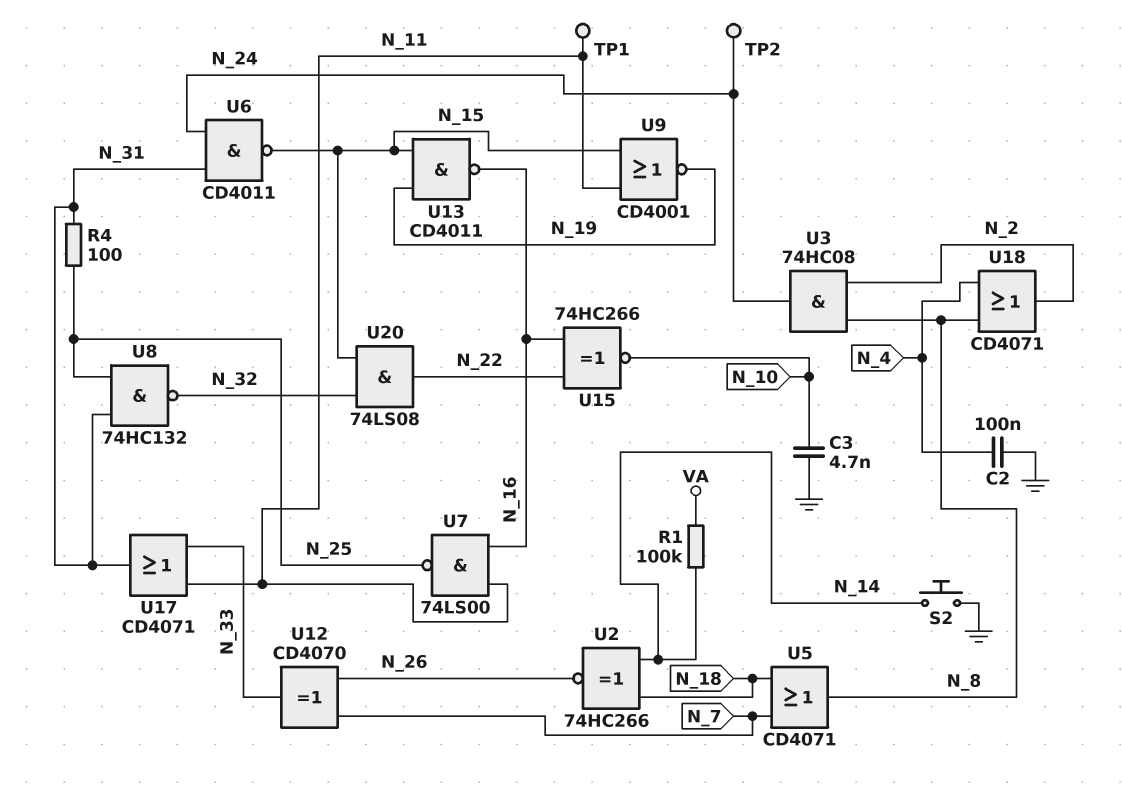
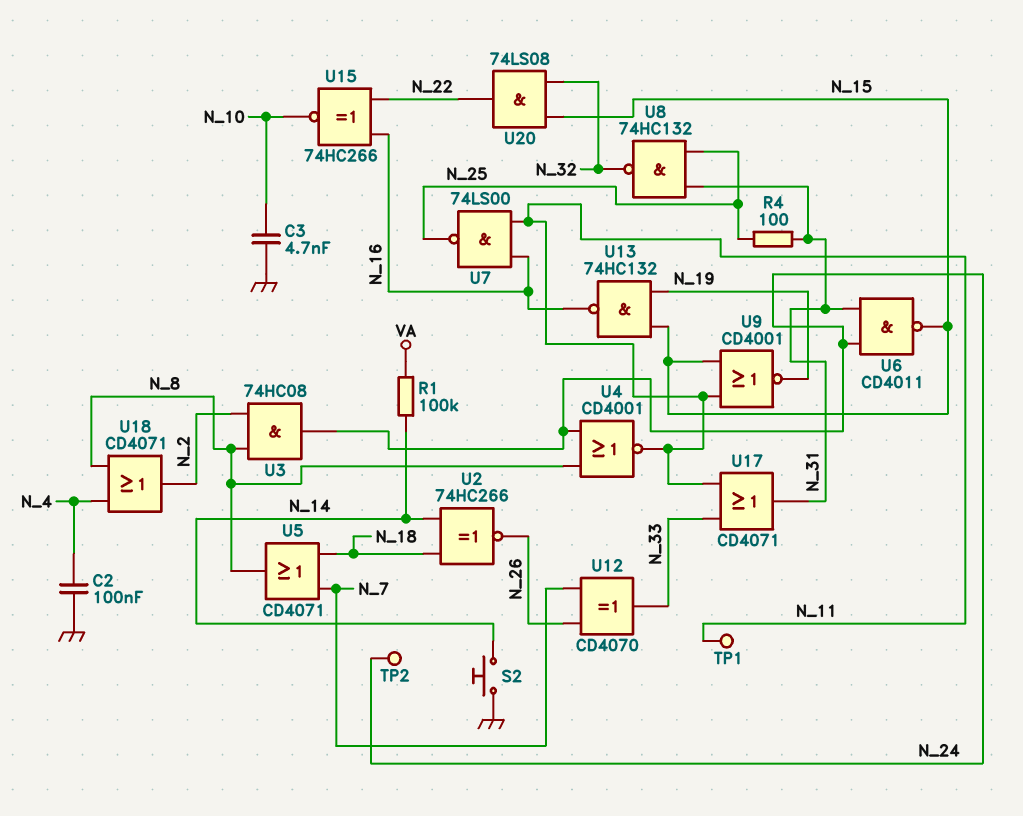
U4: none -> NOR CD4001 (in N_8, in N_24, out N_11)
U13: NAND CD4011 (in N_15, in N_19, out N_16) -> NAND 74HC132 (in N_15, in N_19, out N_16)

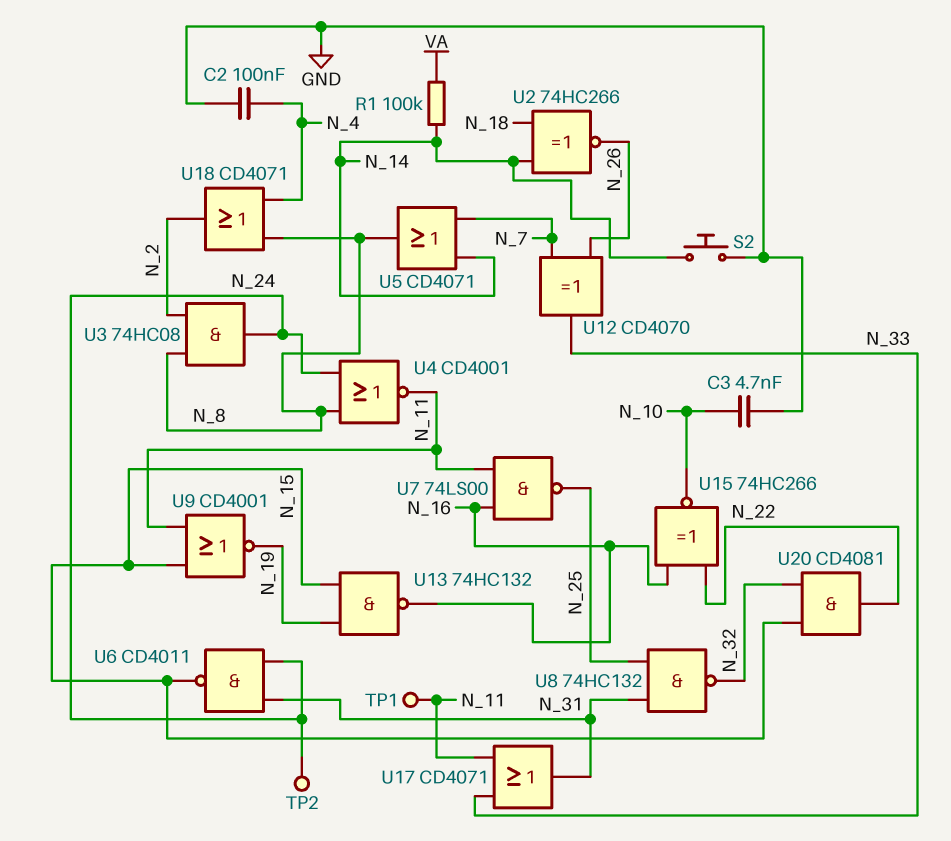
R4: 100 (N_25, N_31) -> none
U5: OR CD4071 (in N_7, in N_18, out N_8) -> OR CD4071 (in N_7, in N_14, out N_8)
U20: AND 74LS08 (in N_15, in N_32, out N_22) -> AND CD4081 (in N_15, in N_32, out N_22)

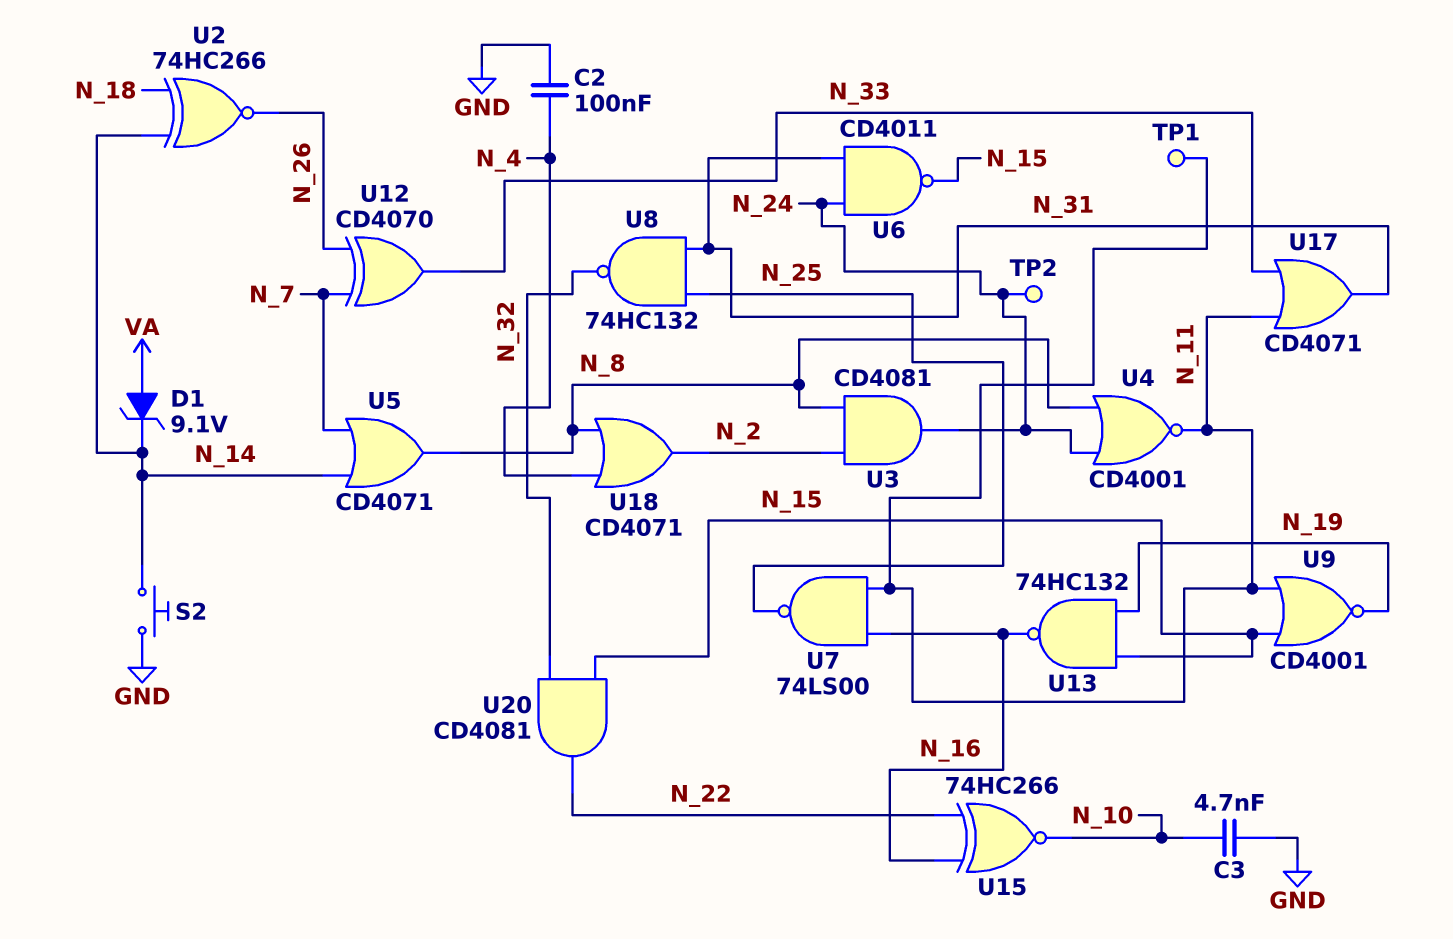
D1: none -> zener 9.1V (A VA, K N_14)
R1: 100k (N_14, VA) -> none
U3: AND 74HC08 (in N_2, in N_8, out N_24) -> AND CD4081 (in N_2, in N_8, out N_24)

